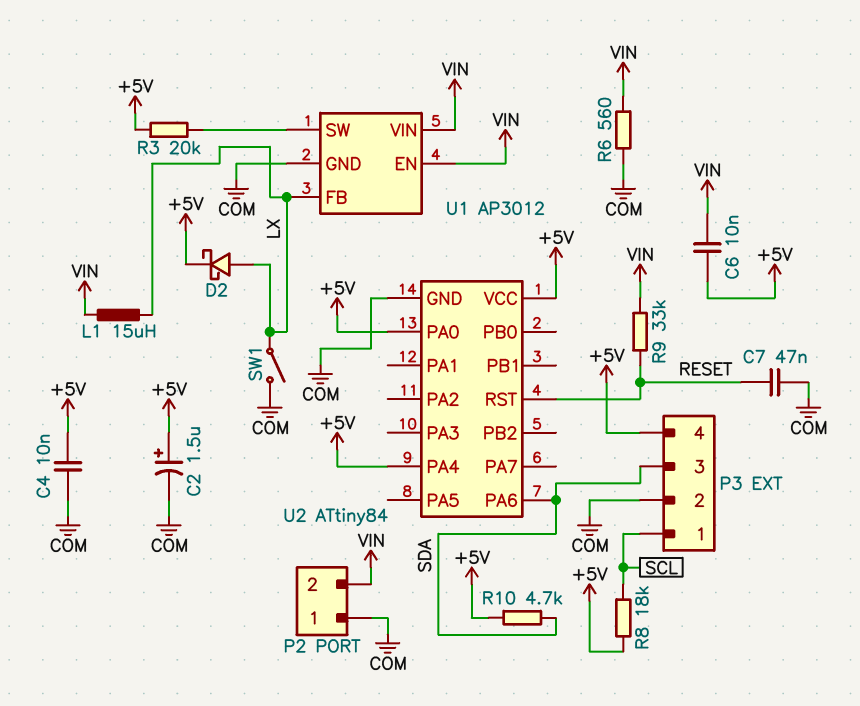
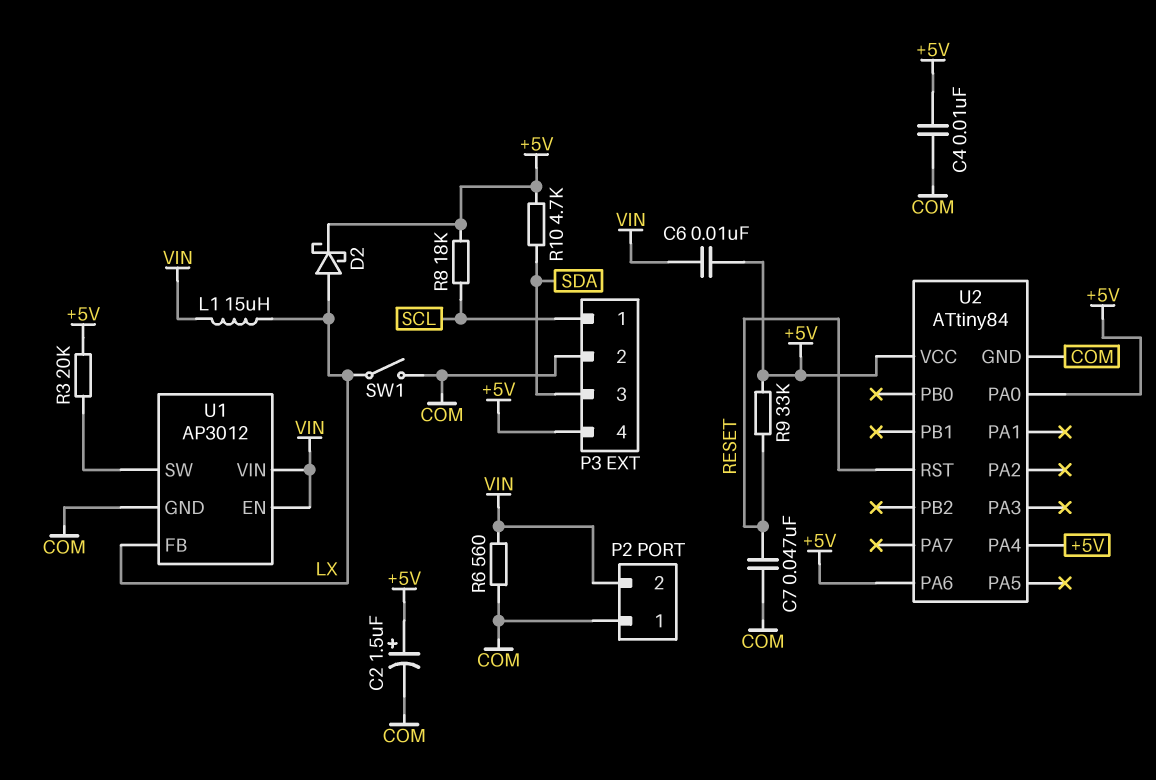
R9: 33k (RESET, VIN) -> 33k (+5V, RESET)
U2 pin PA6: SDA -> +5V

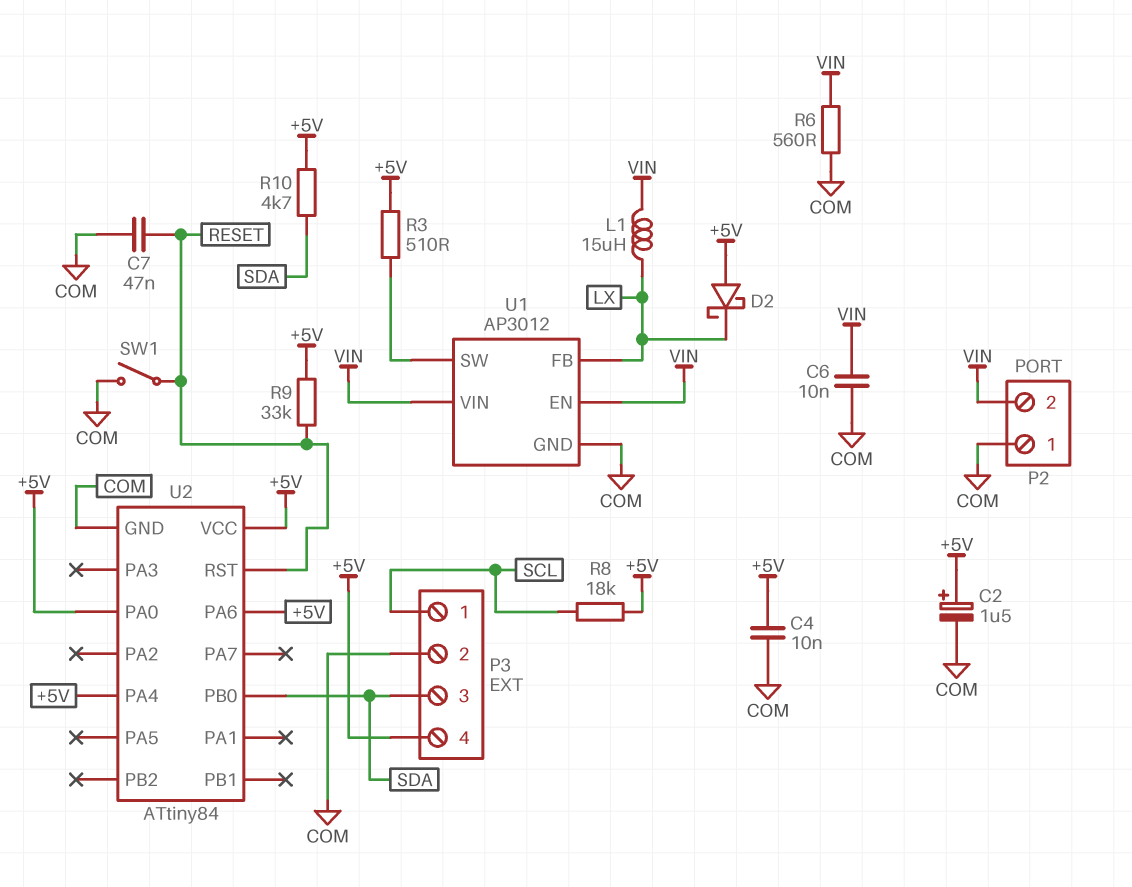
C6: 10nF (+5V, VIN) -> 10nF (COM, VIN)
D2: schottky (A LX, K +5V) -> schottky (A +5V, K LX)
R3: 20k (+5V, U1/SW) -> 510 (+5V, U1/SW)
SW1: switch (COM, LX) -> switch (COM, RESET)
U2 pin PB0: none -> SDA

